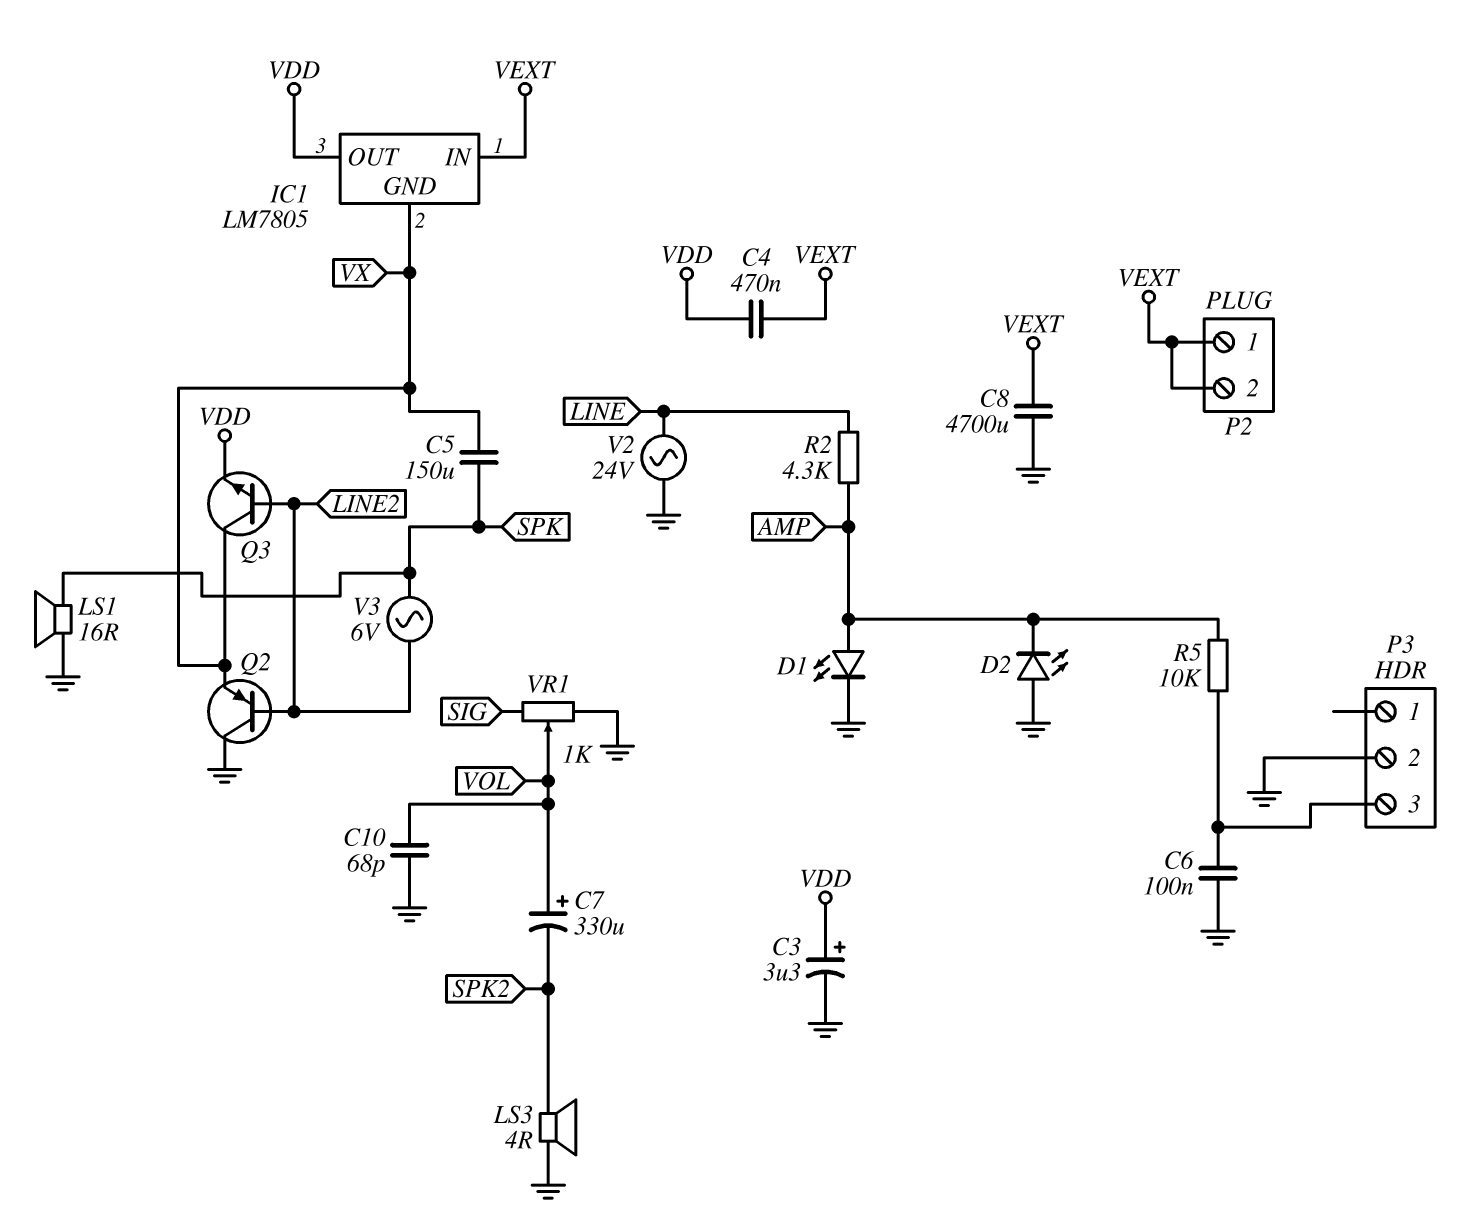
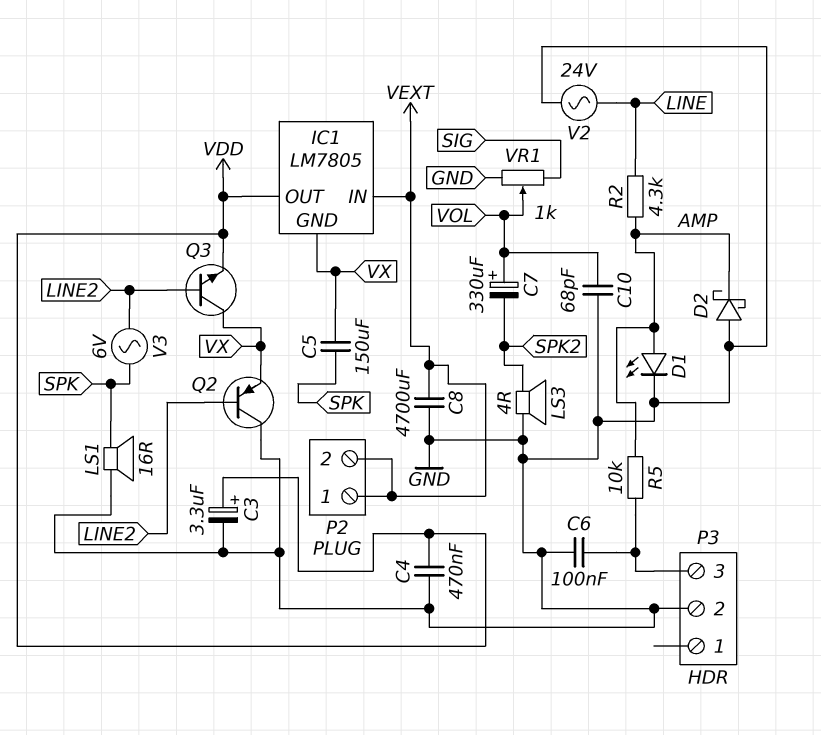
C4: 470nF (VDD, VEXT) -> 470nF (GND, VDD)
D2: LED (A GND, K AMP) -> schottky (A GND, K AMP)

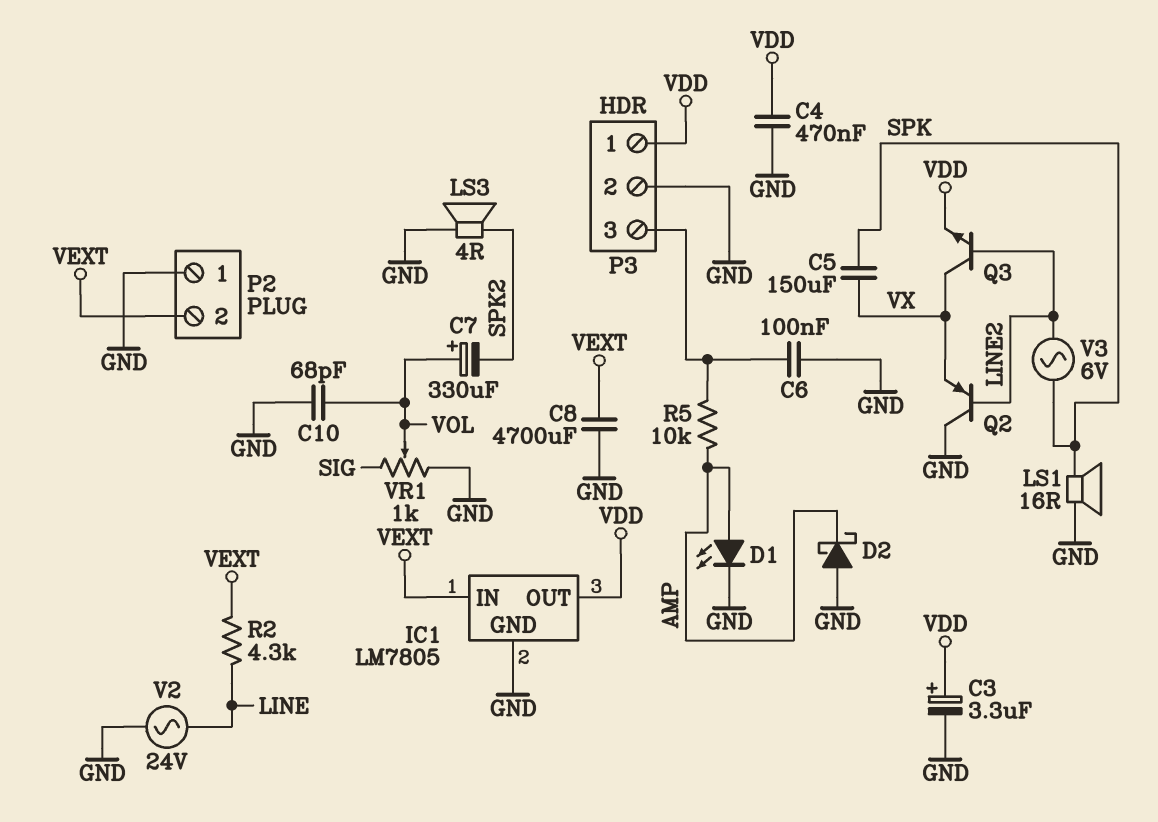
IC1 pin GND: VX -> GND
P2 pin 1: VEXT -> GND
P3 pin 1: none -> VDD
R2: 4.3k (AMP, LINE) -> 4.3k (LINE, VEXT)

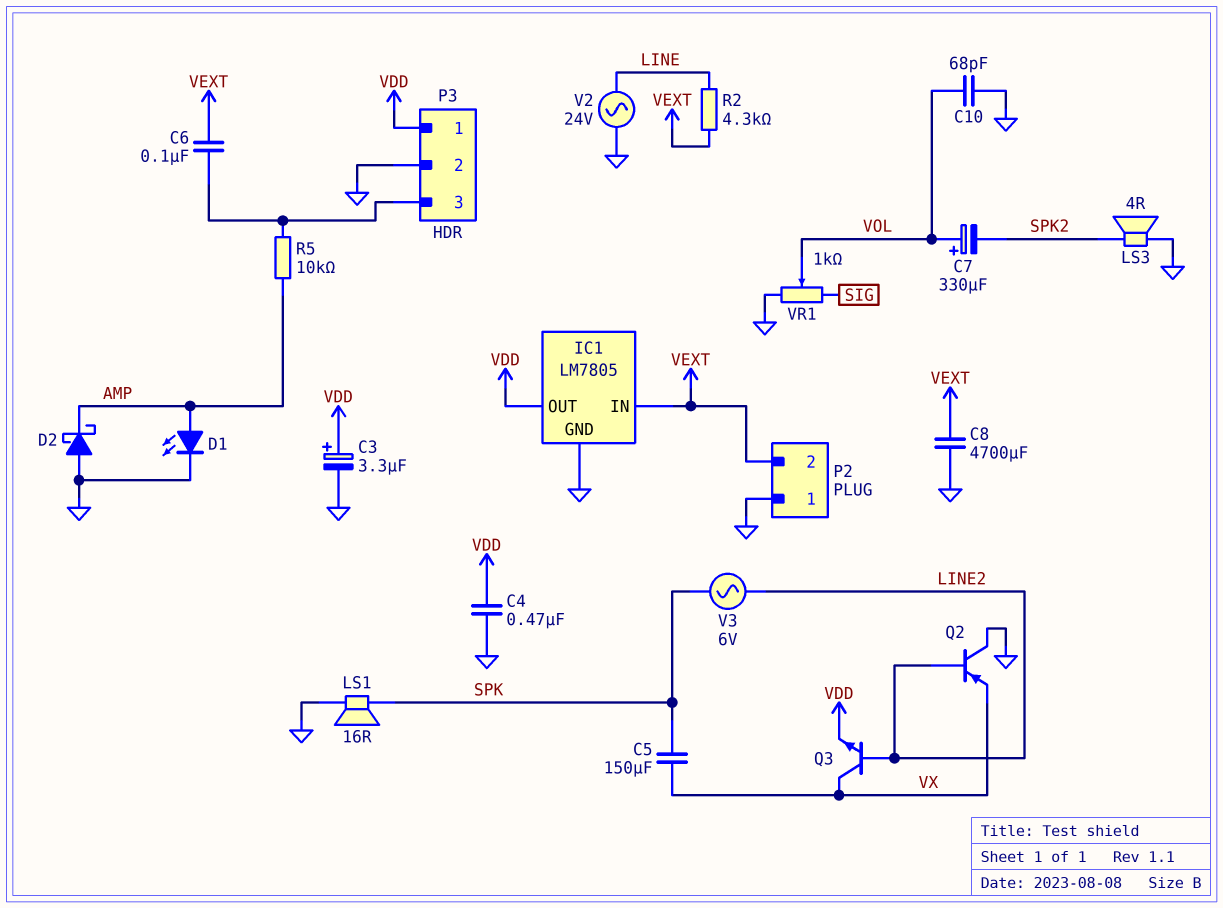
C6: 100nF (GND, P3/3) -> 100nF (P3/3, VEXT)

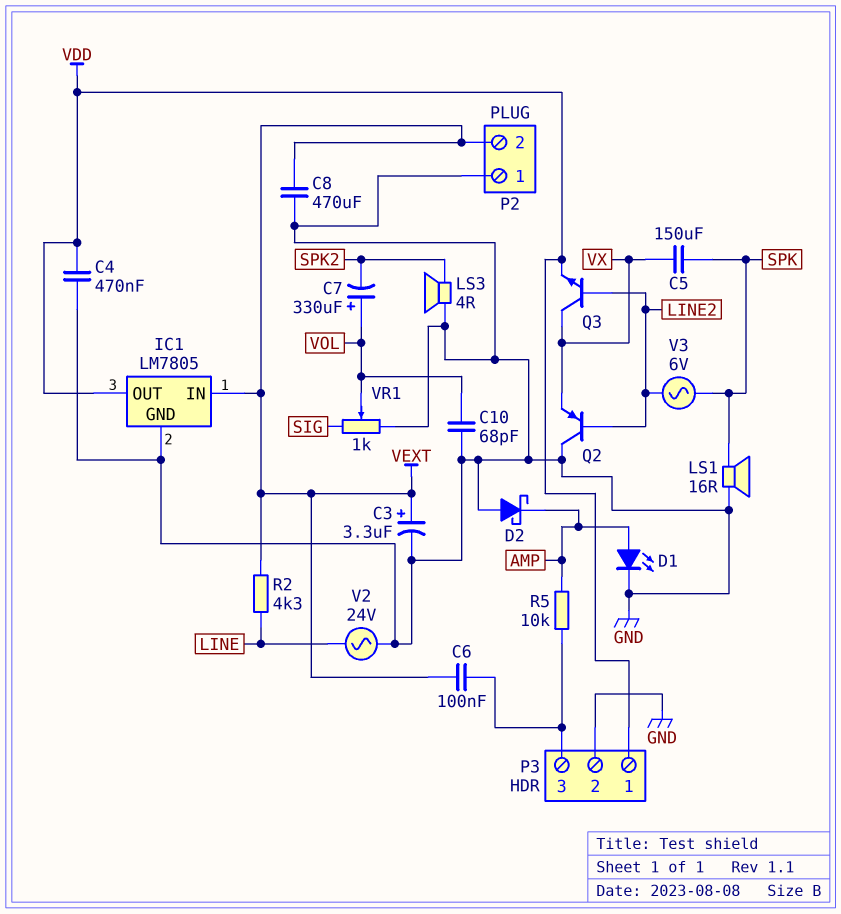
C3: 3.3uF (plus VDD, minus GND) -> 3.3uF (plus VEXT, minus GND)
C8: 4700uF (GND, VEXT) -> 470uF (GND, VEXT)

